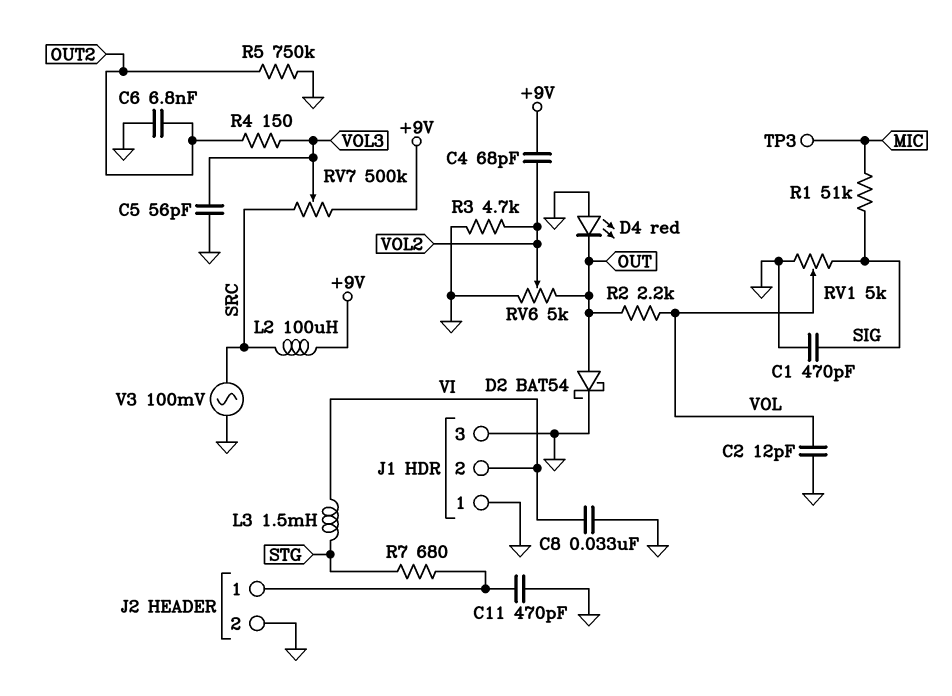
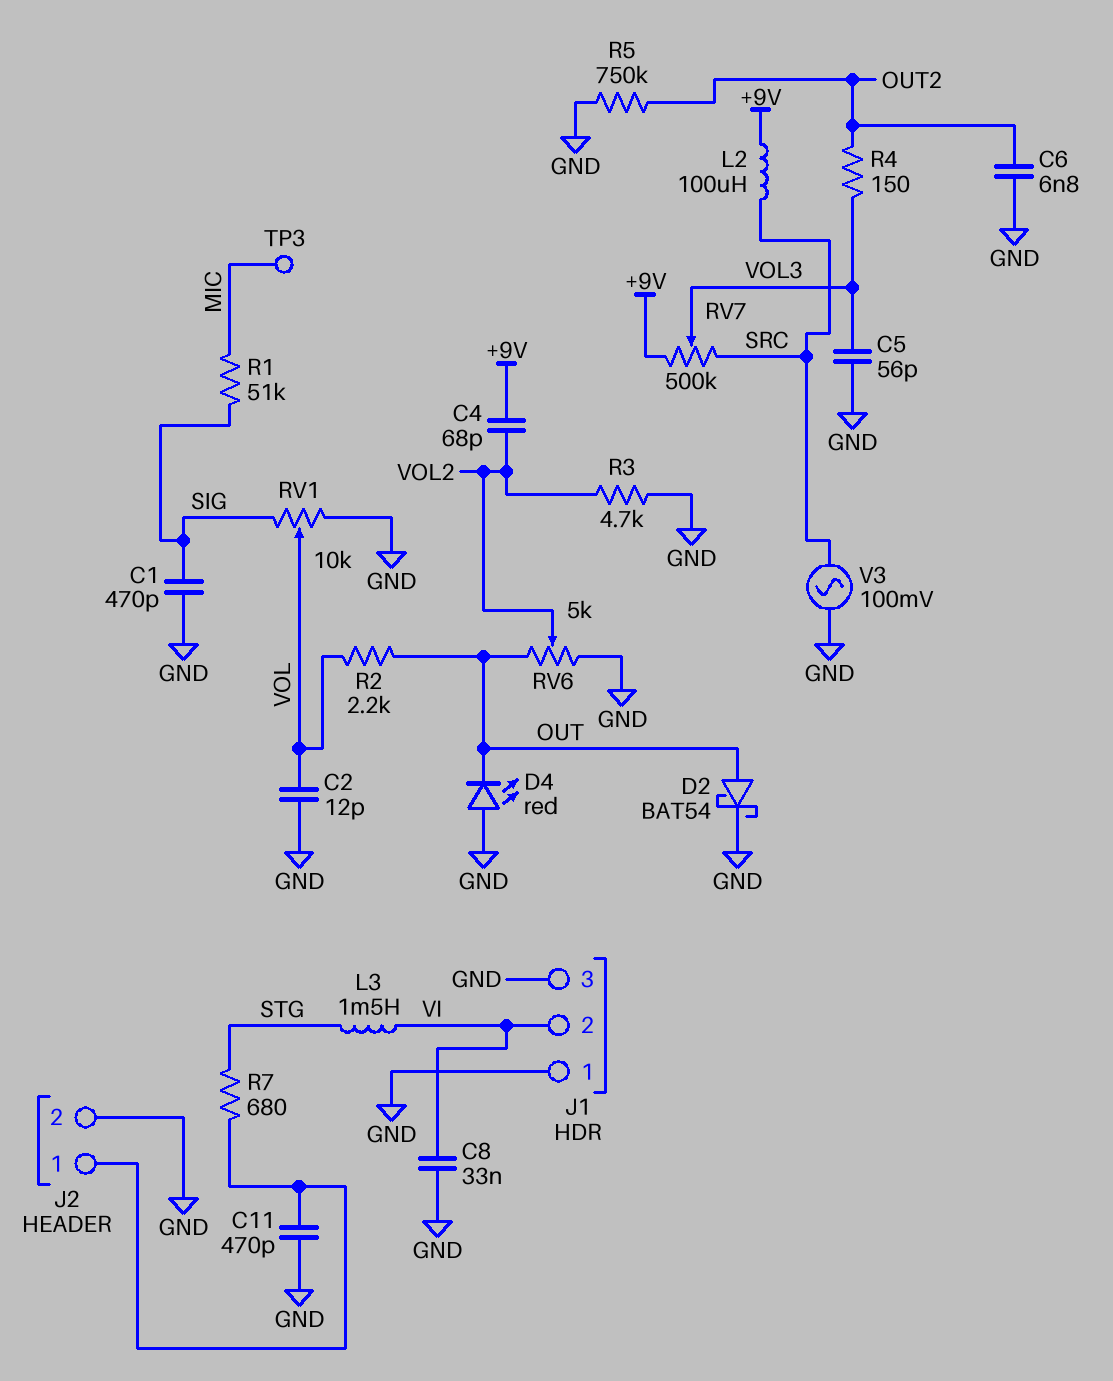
RV1: 5k (GND, SIG, wiper VOL) -> 10k (GND, SIG, wiper VOL)

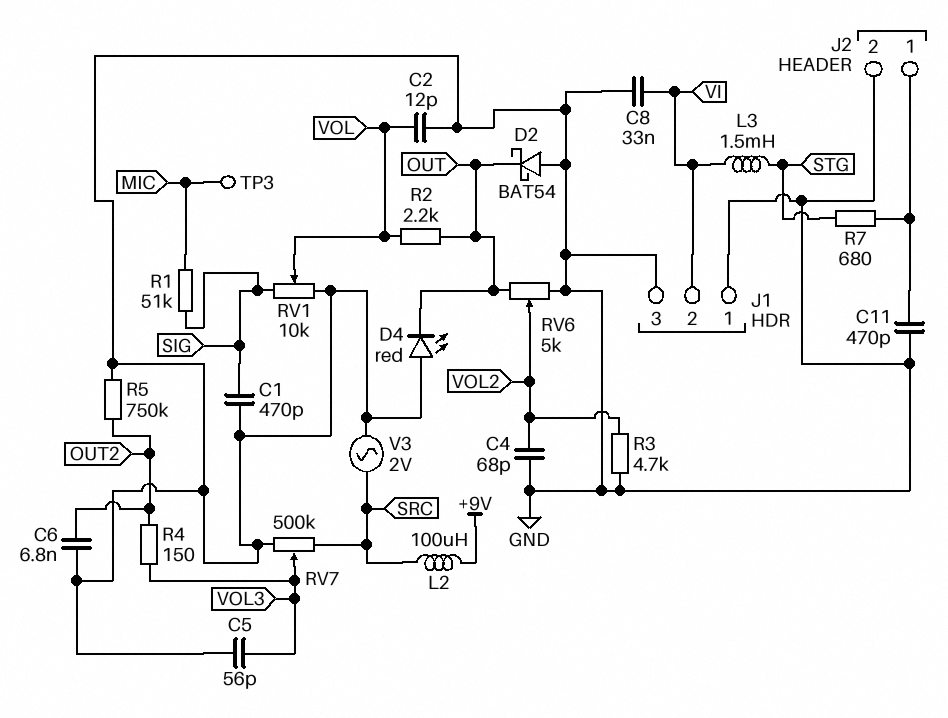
C4: 68pF (+9V, VOL2) -> 68pF (GND, VOL2)
D2: schottky BAT54 (A OUT, K GND) -> schottky BAT54 (A GND, K OUT)
RV7: 500k (+9V, SRC, wiper VOL3) -> 500k (GND, SRC, wiper VOL3)
V3: AC 100mV (GND, SRC) -> AC 2V (GND, SRC)

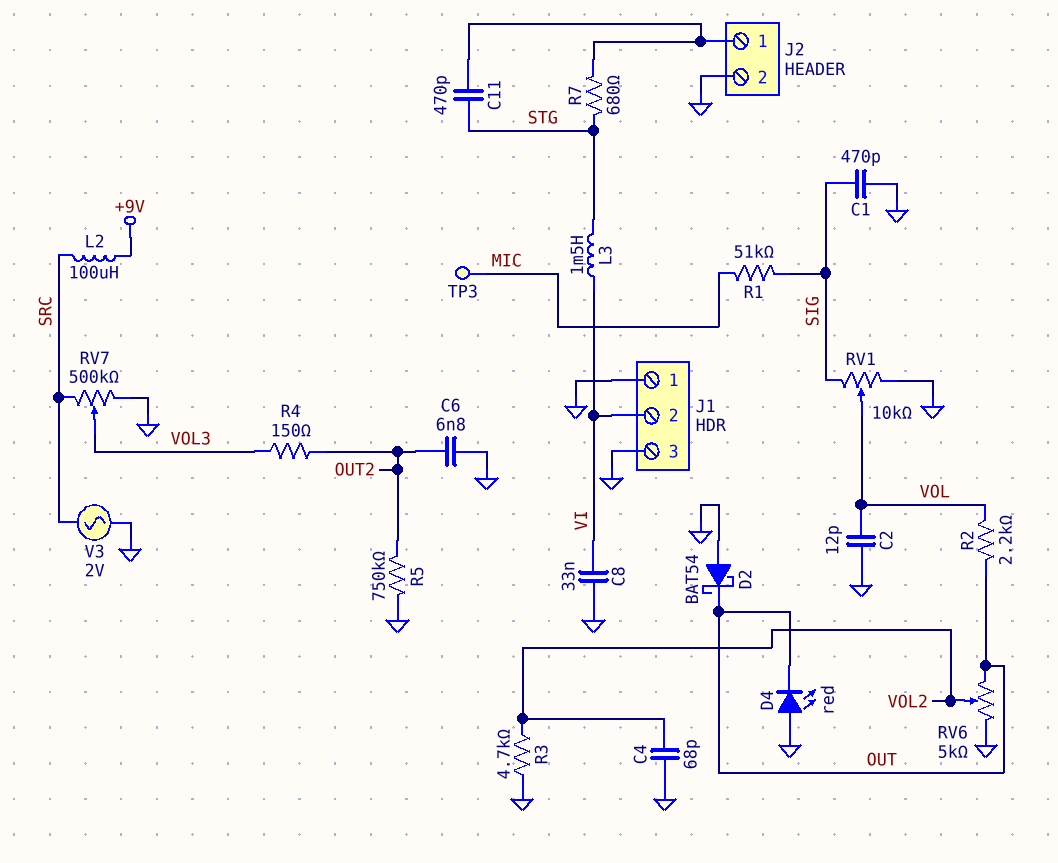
C5: 56pF (GND, VOL3) -> none
C11: 470pF (GND, J2/1) -> 470pF (J2/1, STG)

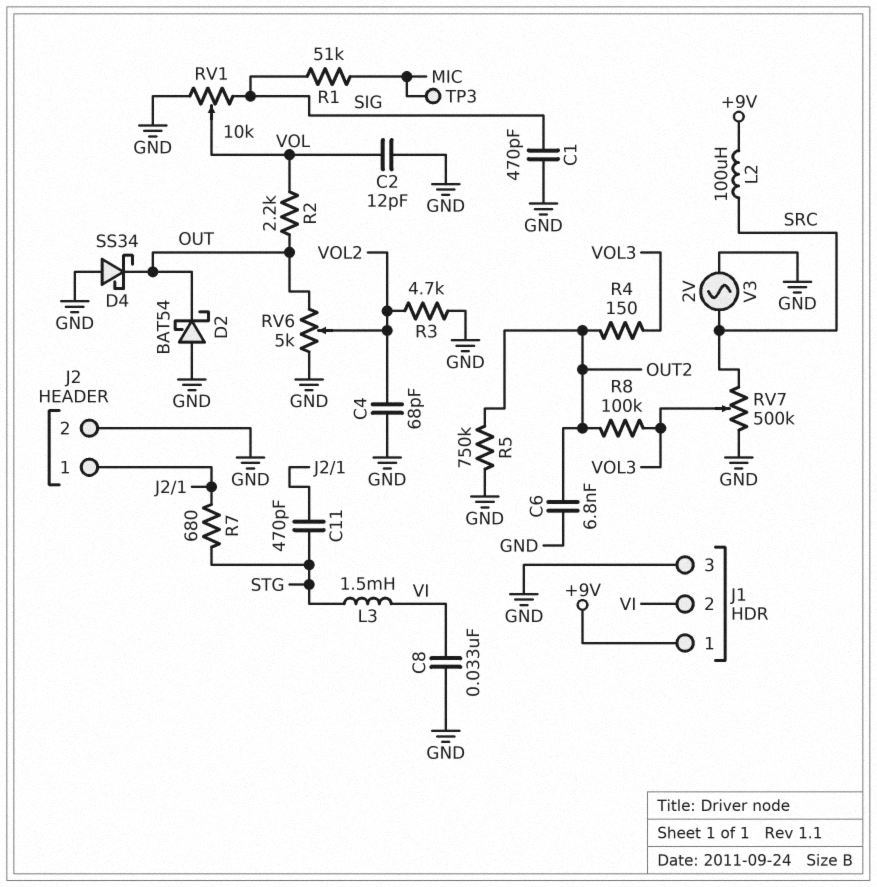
D4: LED red (A GND, K OUT) -> schottky SS34 (A GND, K OUT)
J1 pin 1: GND -> +9V
R8: none -> 100k (OUT2, VOL3)

